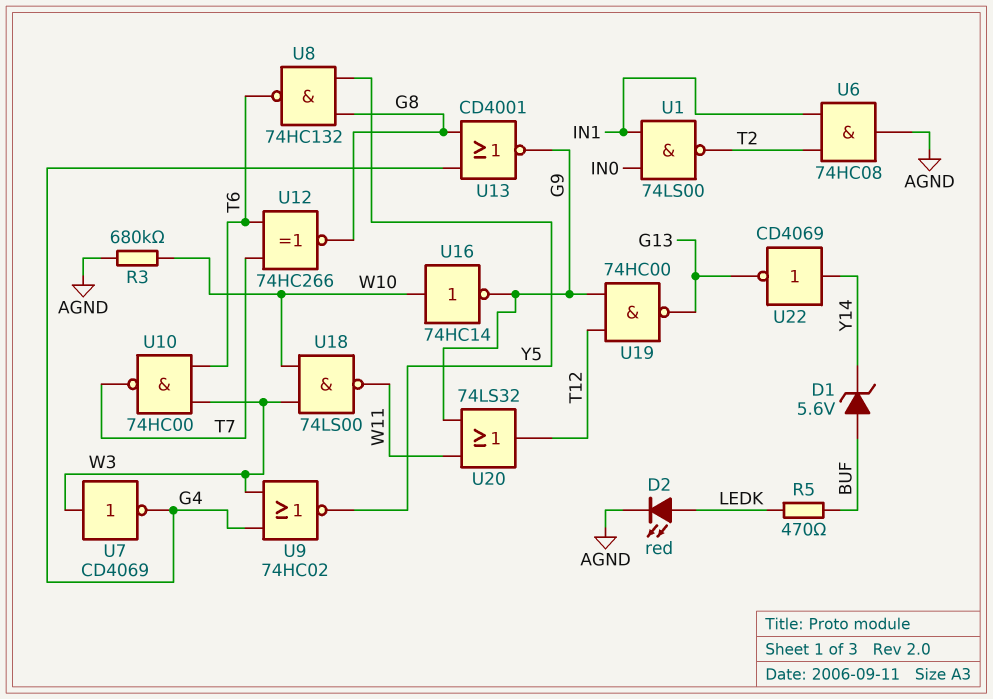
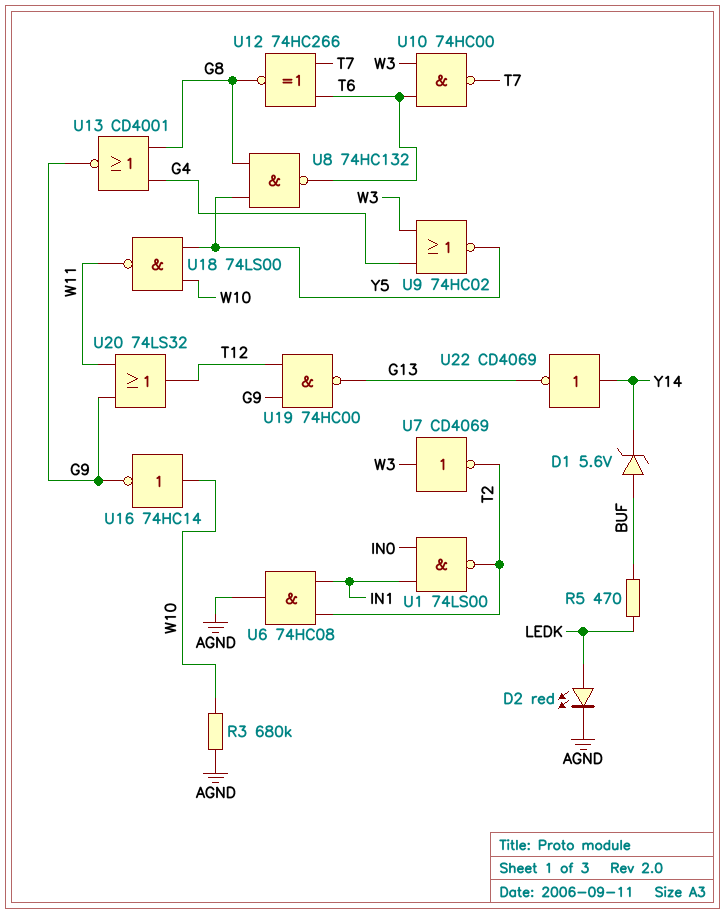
U7: NOT CD4069 (in W3, out G4) -> NOT CD4069 (in W3, out T2)
U18: NAND 74LS00 (in W3, in W10, out W11) -> NAND 74LS00 (in W10, in Y5, out W11)

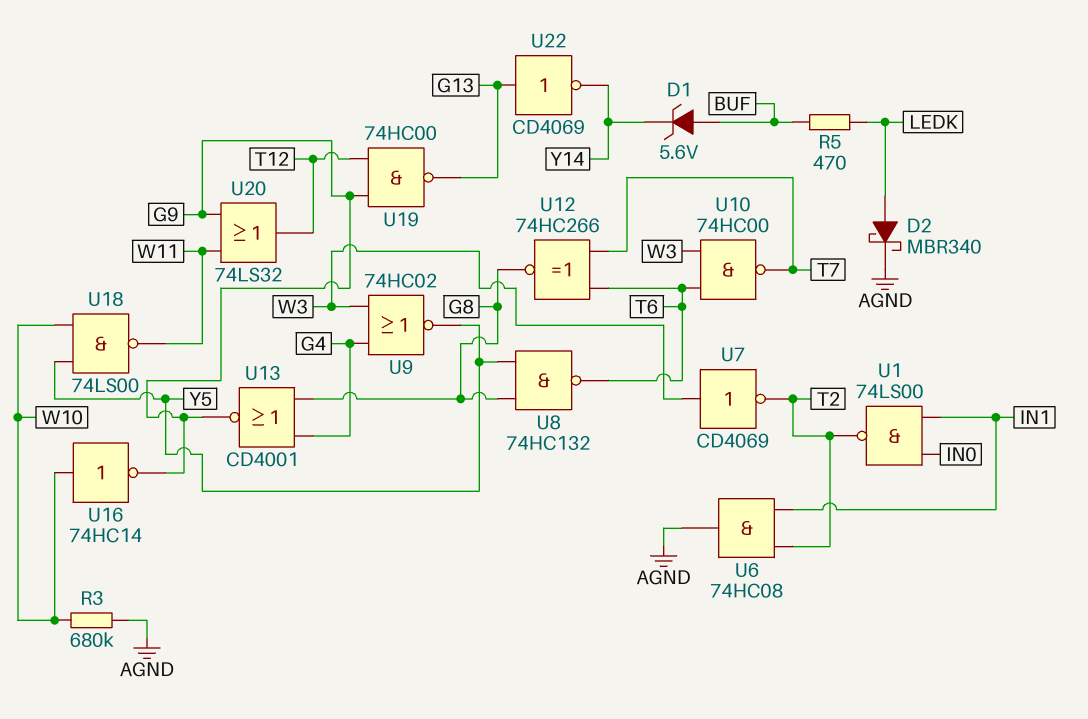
D2: LED red (A LEDK, K AGND) -> schottky MBR340 (A LEDK, K AGND)
U22: NOT CD4069 (in Y14, out G13) -> NOT CD4069 (in G13, out Y14)

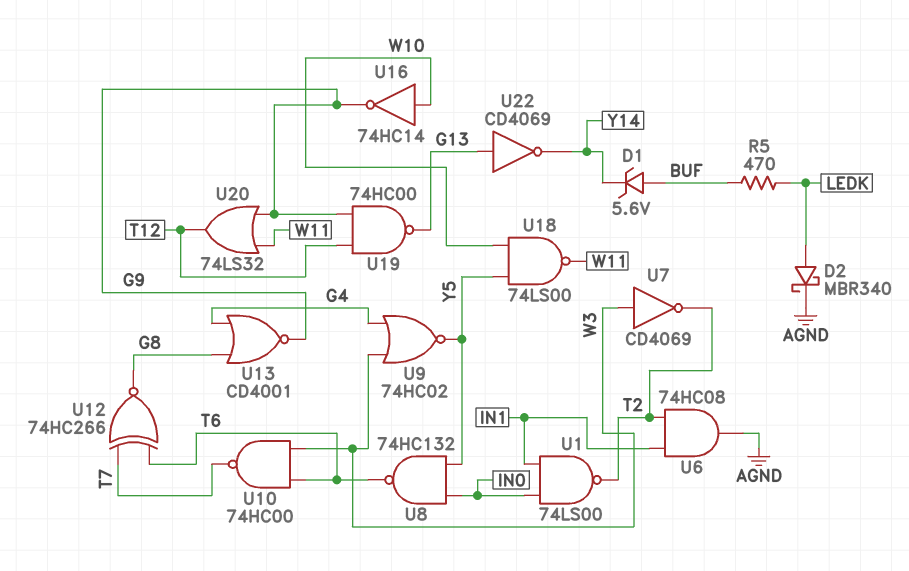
R3: 680k (AGND, W10) -> none
U8: NAND 74HC132 (in G8, in Y5, out T6) -> NAND 74HC132 (in IN0, in Y5, out T6)

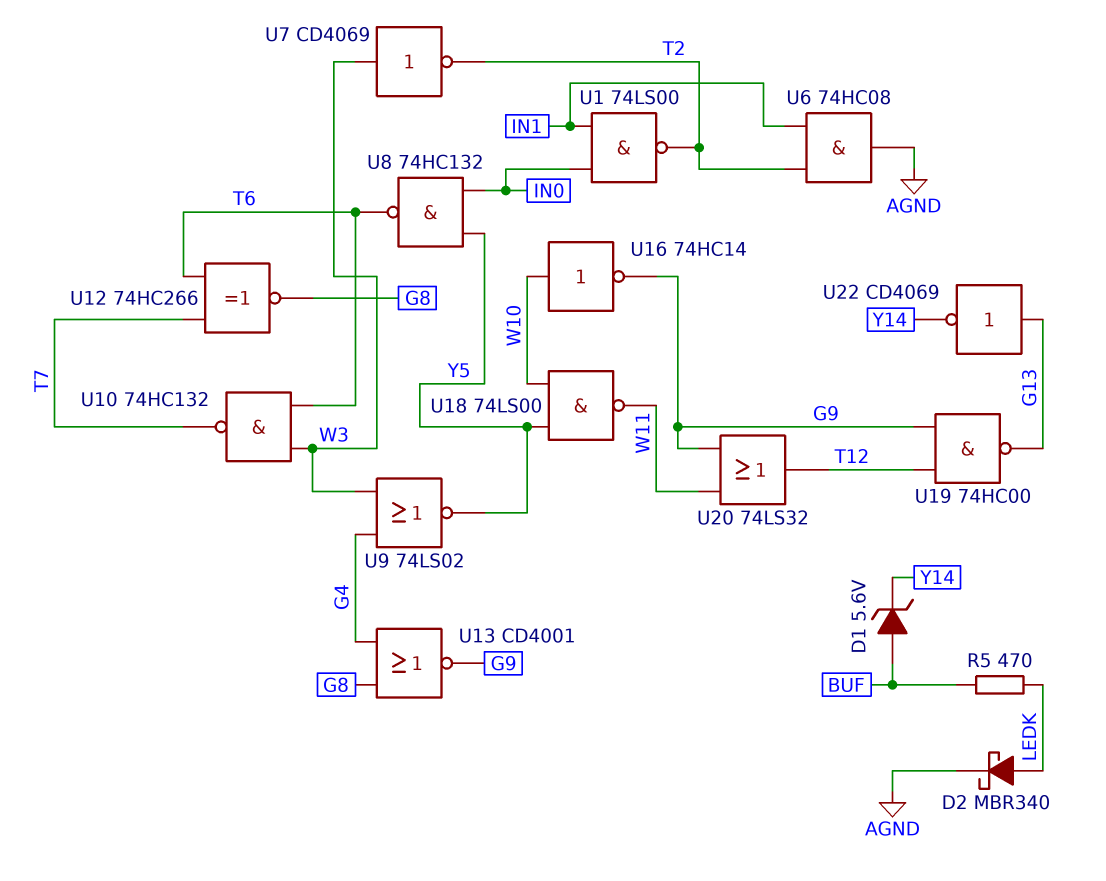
U9: NOR 74HC02 (in G4, in W3, out Y5) -> NOR 74LS02 (in G4, in W3, out Y5)
U10: NAND 74HC00 (in T6, in W3, out T7) -> NAND 74HC132 (in T6, in W3, out T7)

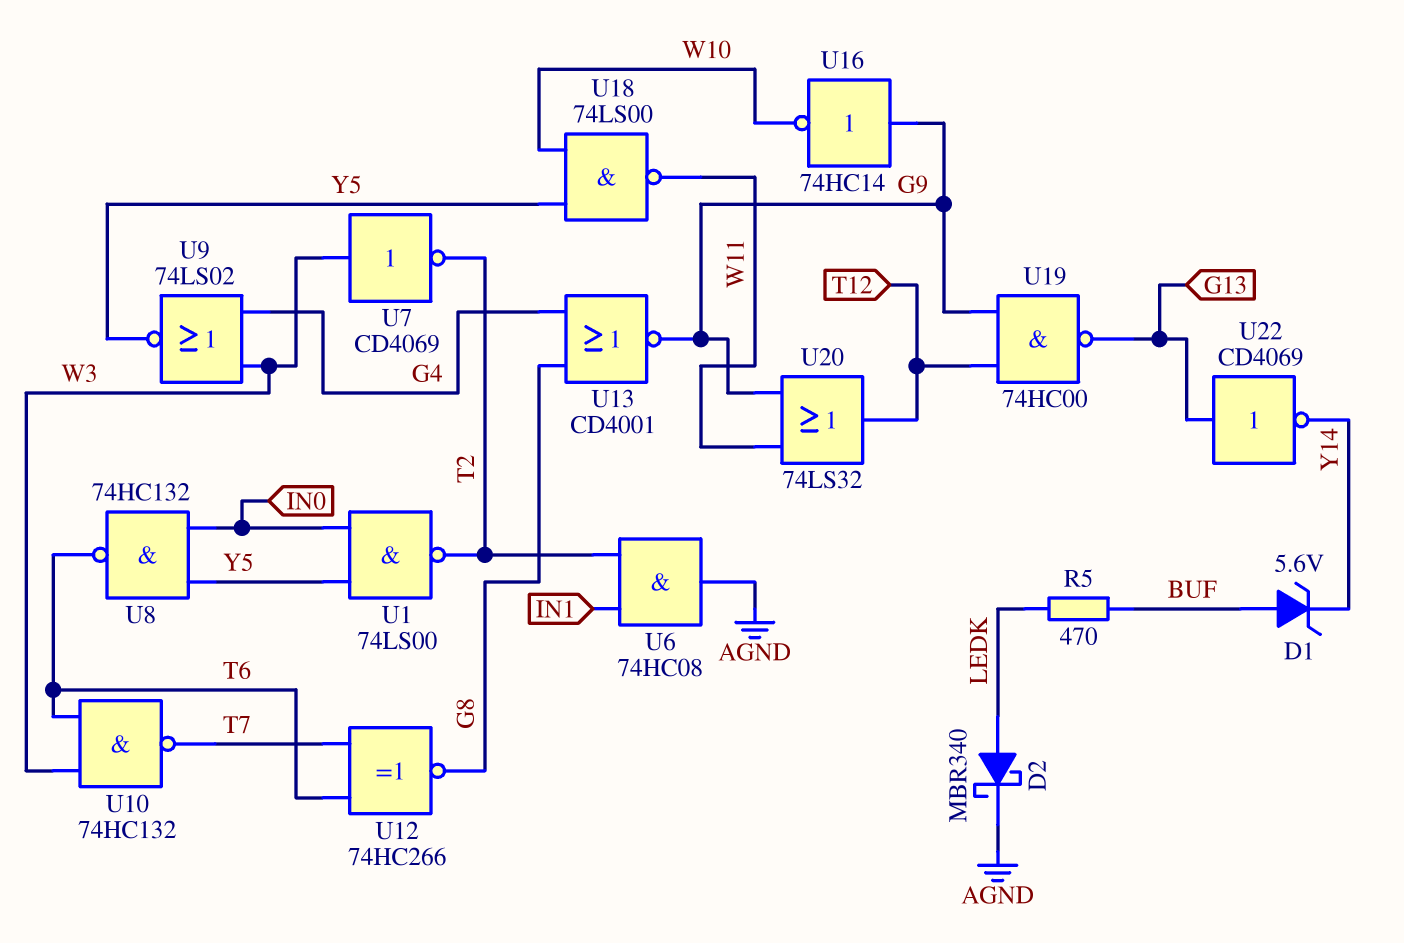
U1: NAND 74LS00 (in IN0, in IN1, out T2) -> NAND 74LS00 (in IN0, in Y5, out T2)
U16: NOT 74HC14 (in W10, out G9) -> NOT 74HC14 (in G9, out W10)

